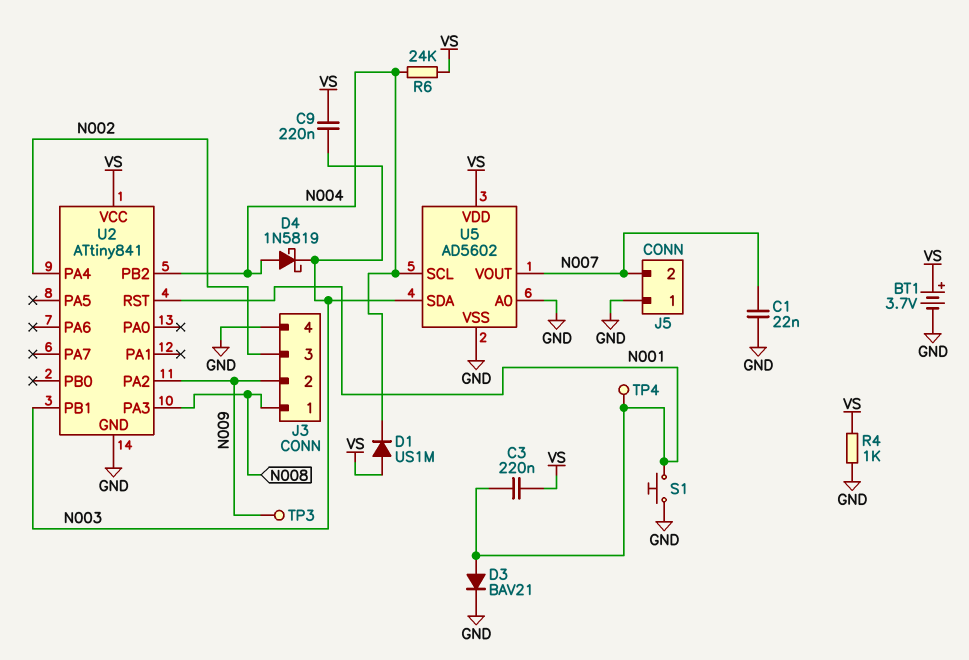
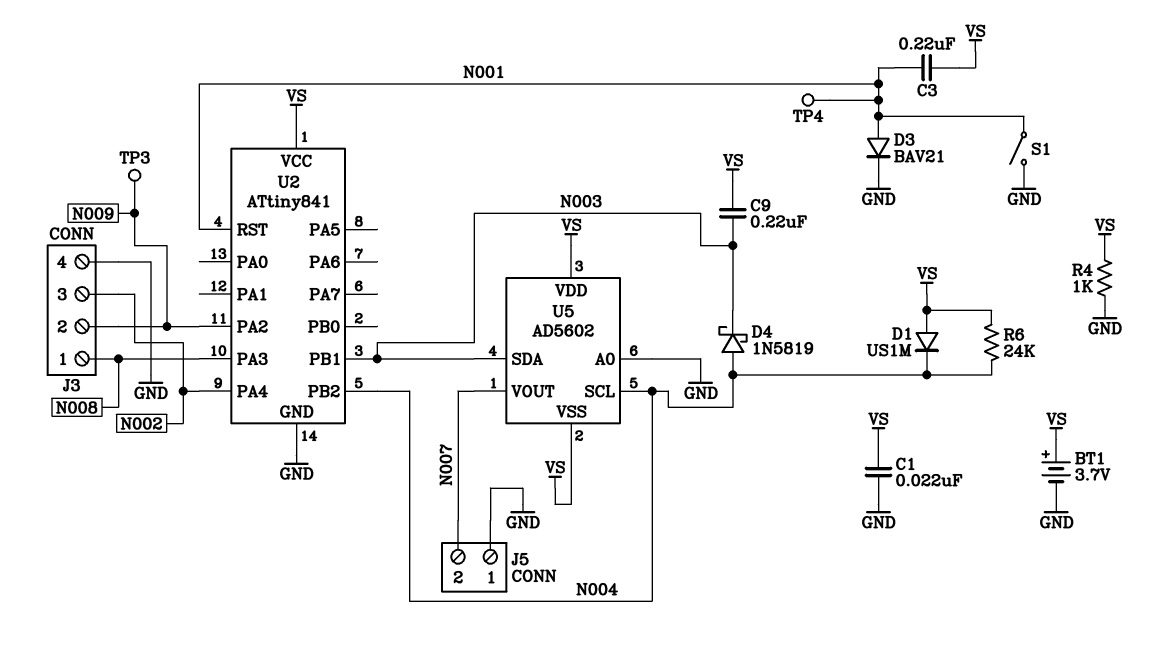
C1: 22nF (GND, N007) -> 22nF (GND, VS)
S1: button (GND, N001) -> switch (GND, N001)
U5 pin VSS: GND -> VS

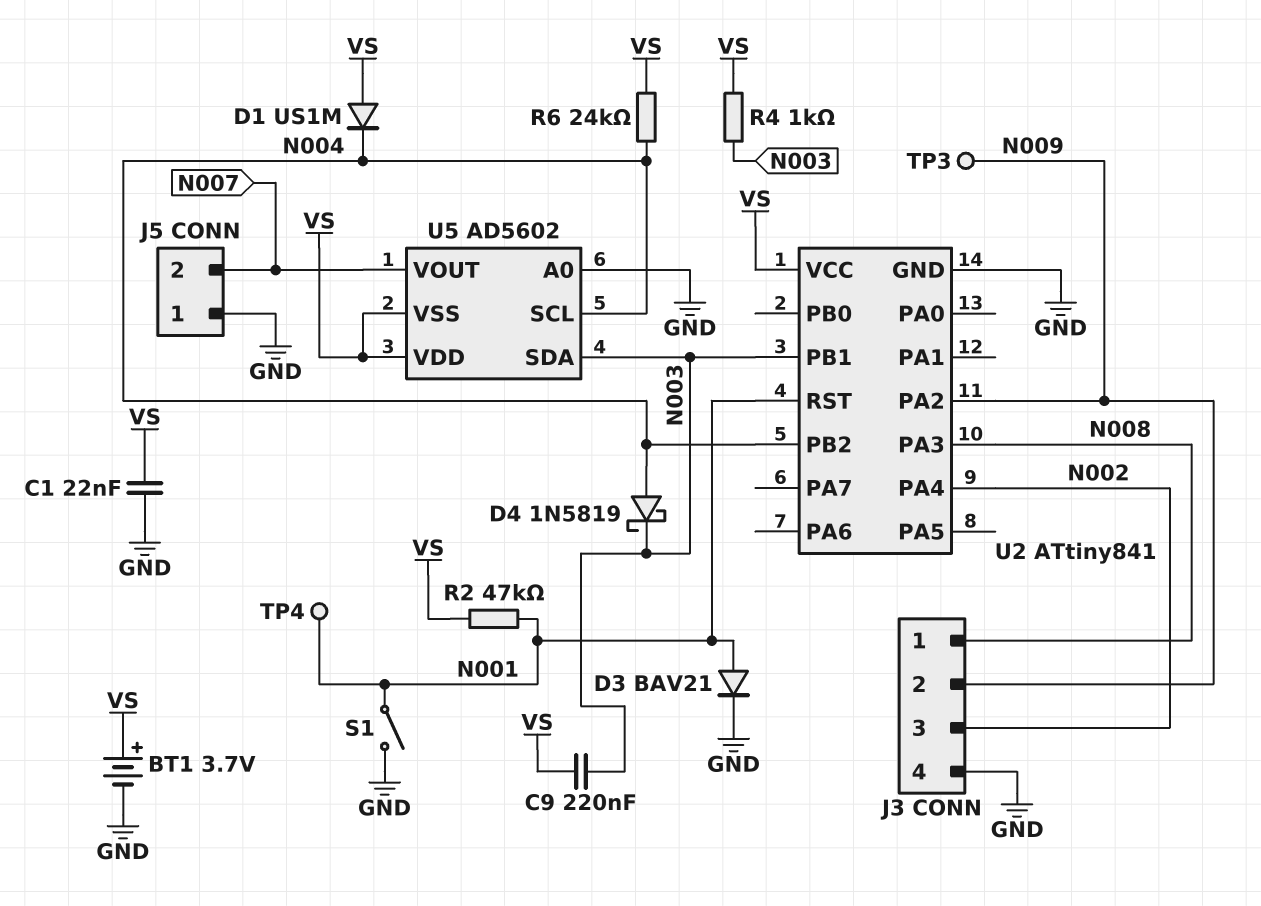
C3: 220nF (N001, VS) -> none
R2: none -> 47k (N001, VS)
R4: 1k (GND, VS) -> 1k (N003, VS)

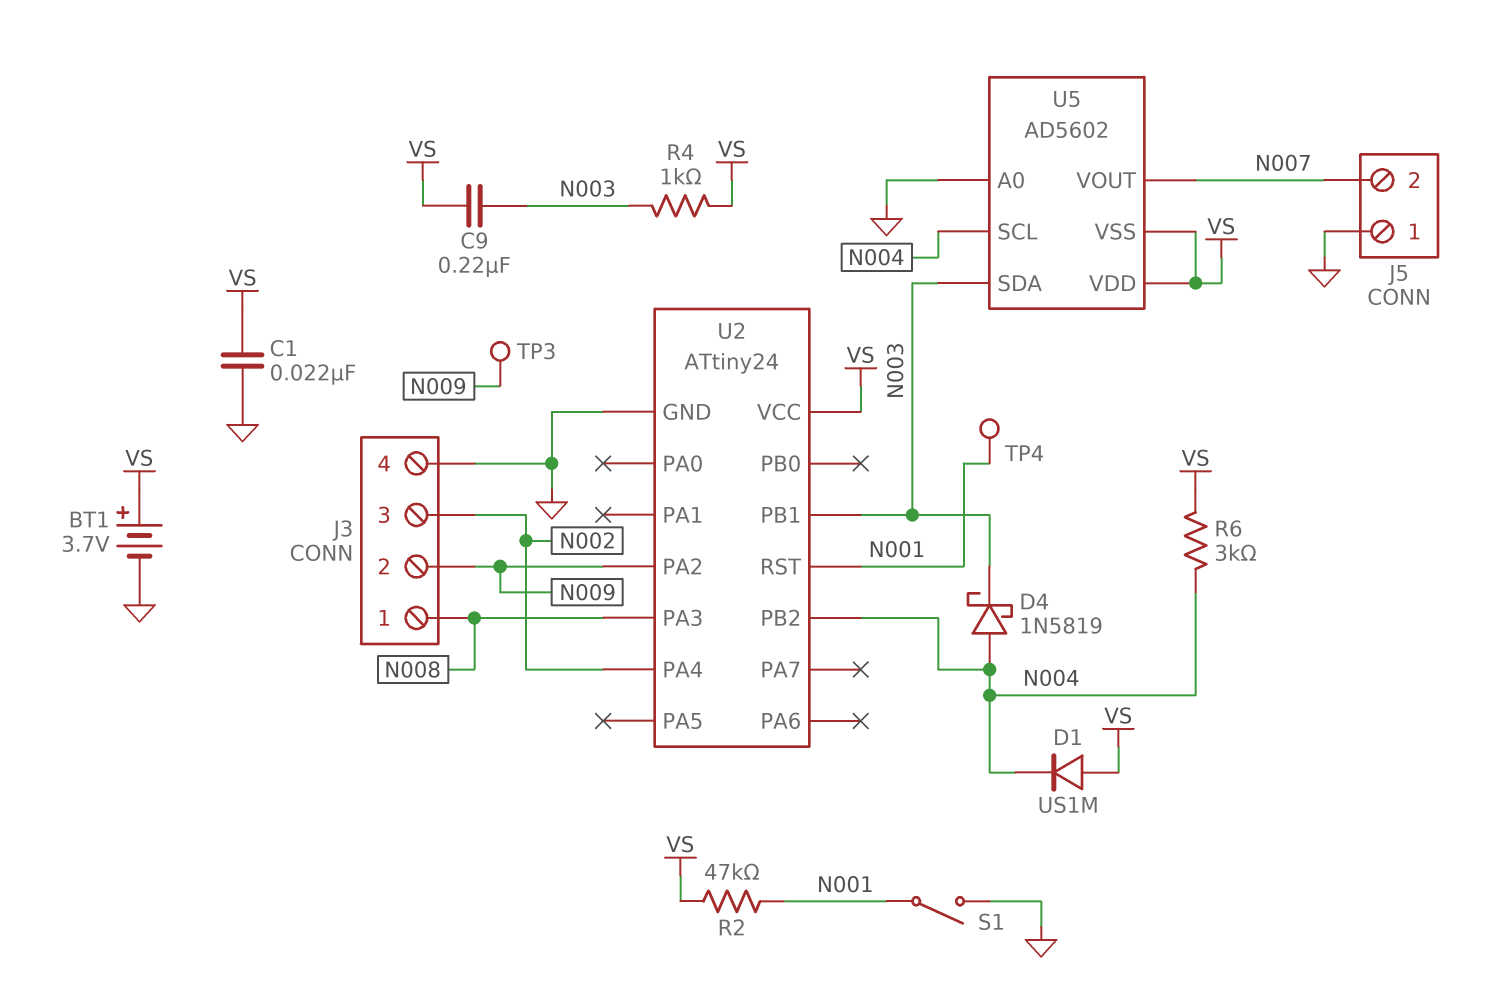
D3: diode BAV21 (A N001, K GND) -> none
R6: 24k (N004, VS) -> 3k (N004, VS)
U2: ATtiny841 -> ATtiny24

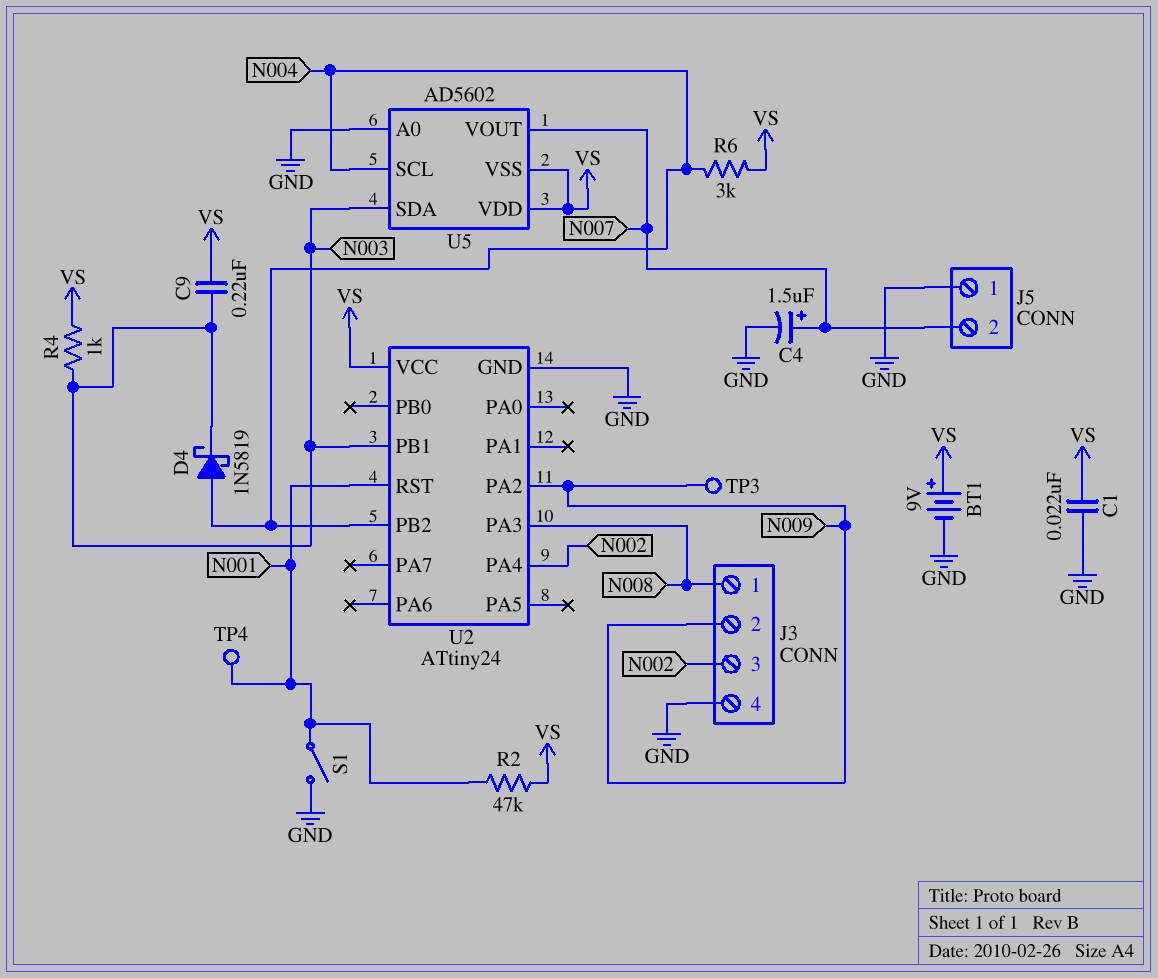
BT1: 3.7V (plus VS, minus GND) -> 9V (plus VS, minus GND)
C4: none -> 1.5uF (plus N007, minus GND)
D1: diode US1M (A VS, K N004) -> none

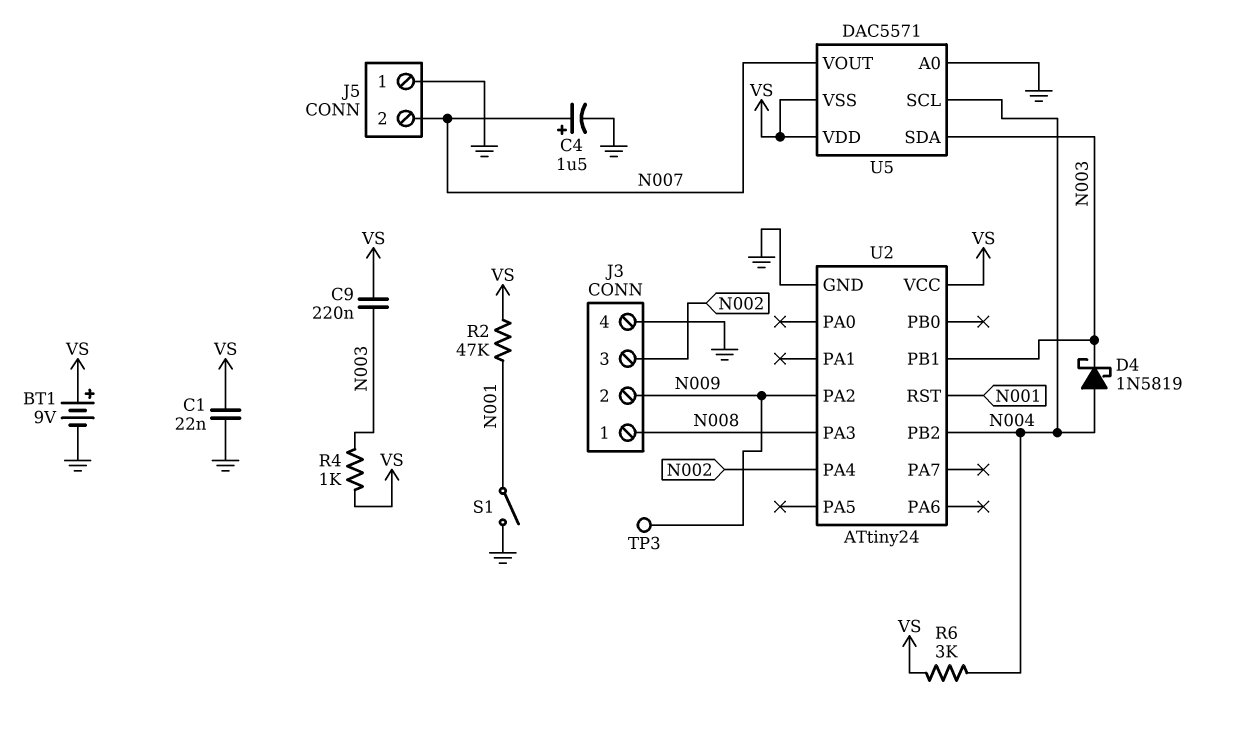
TP4: test point (N001) -> none
U5: AD5602 -> DAC5571

